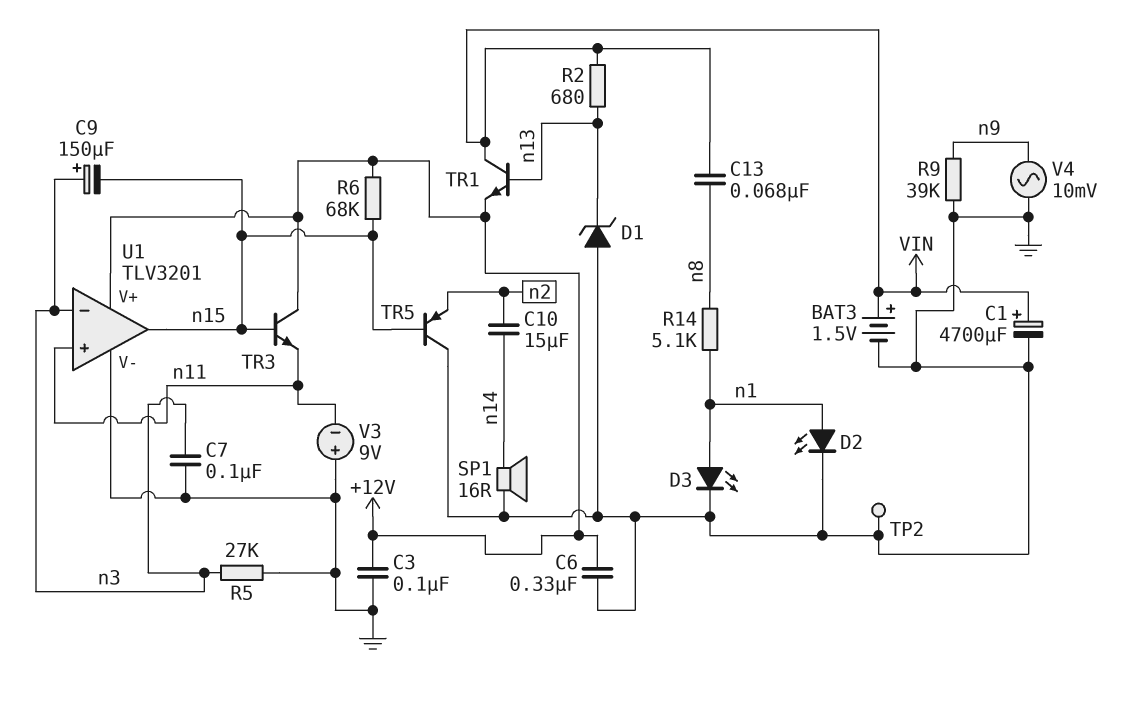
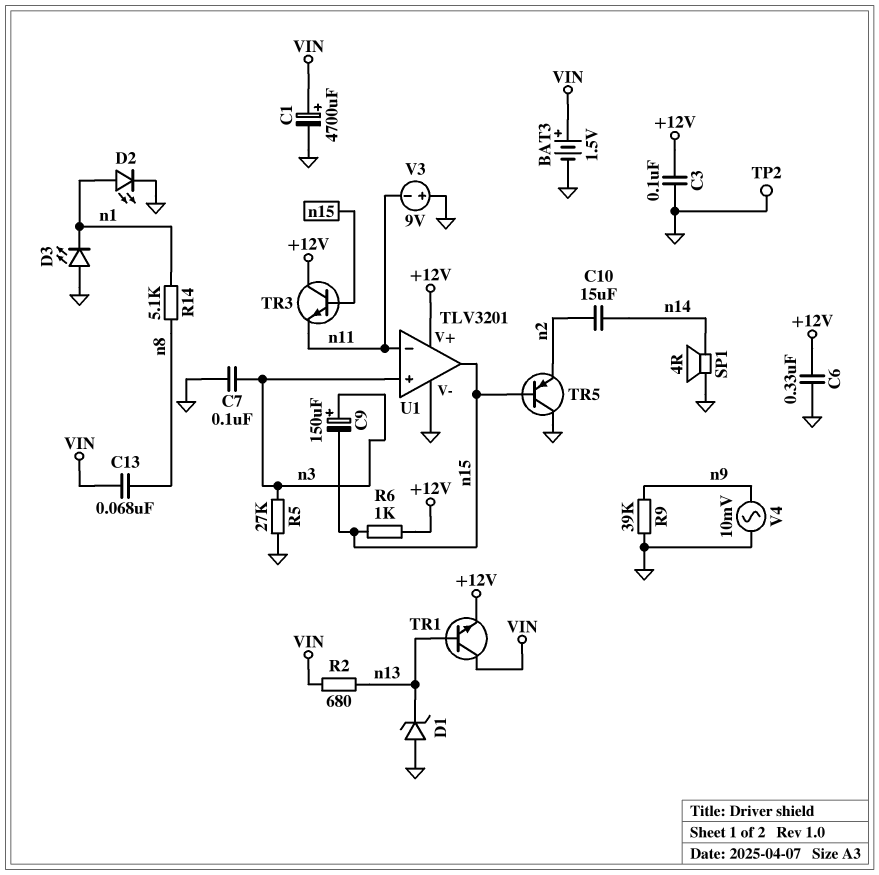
D3: LED (A n1, K GND) -> LED (A GND, K n1)
R6: 68k (+12V, n15) -> 1k (+12V, n15)
SP1: speaker 16R (GND, n14) -> speaker 4R (GND, n14)
U1 pin in+: n11 -> n3
U1 pin in-: n3 -> n11

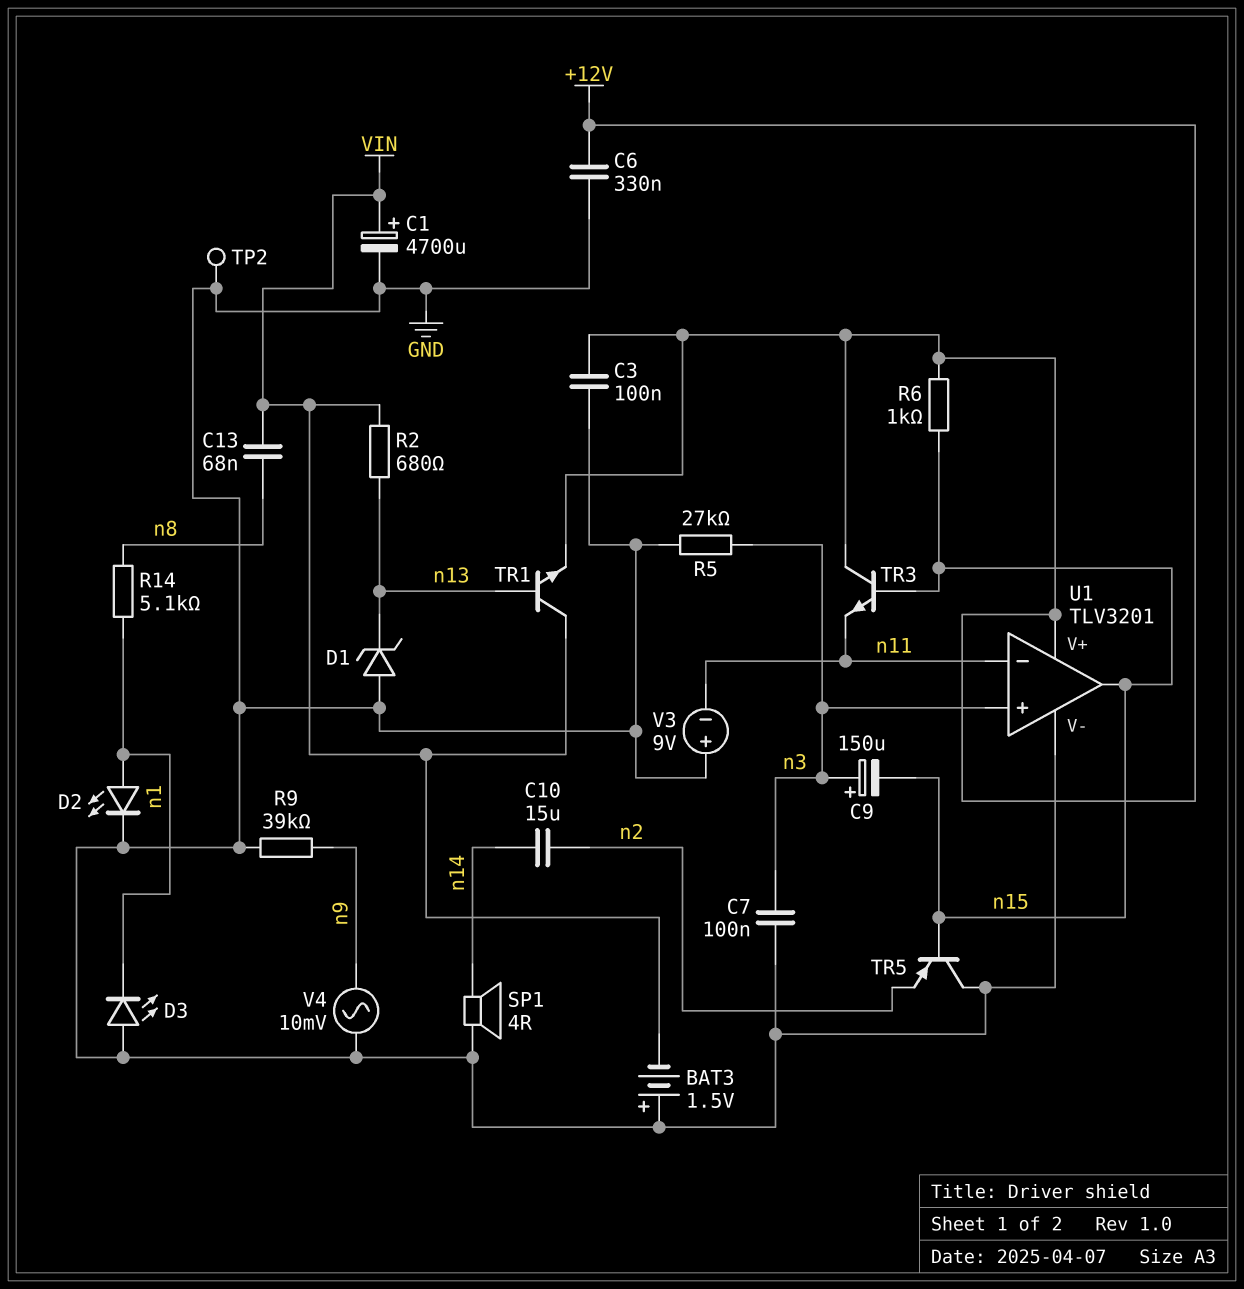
BAT3: 1.5V (plus VIN, minus GND) -> 1.5V (plus GND, minus VIN)

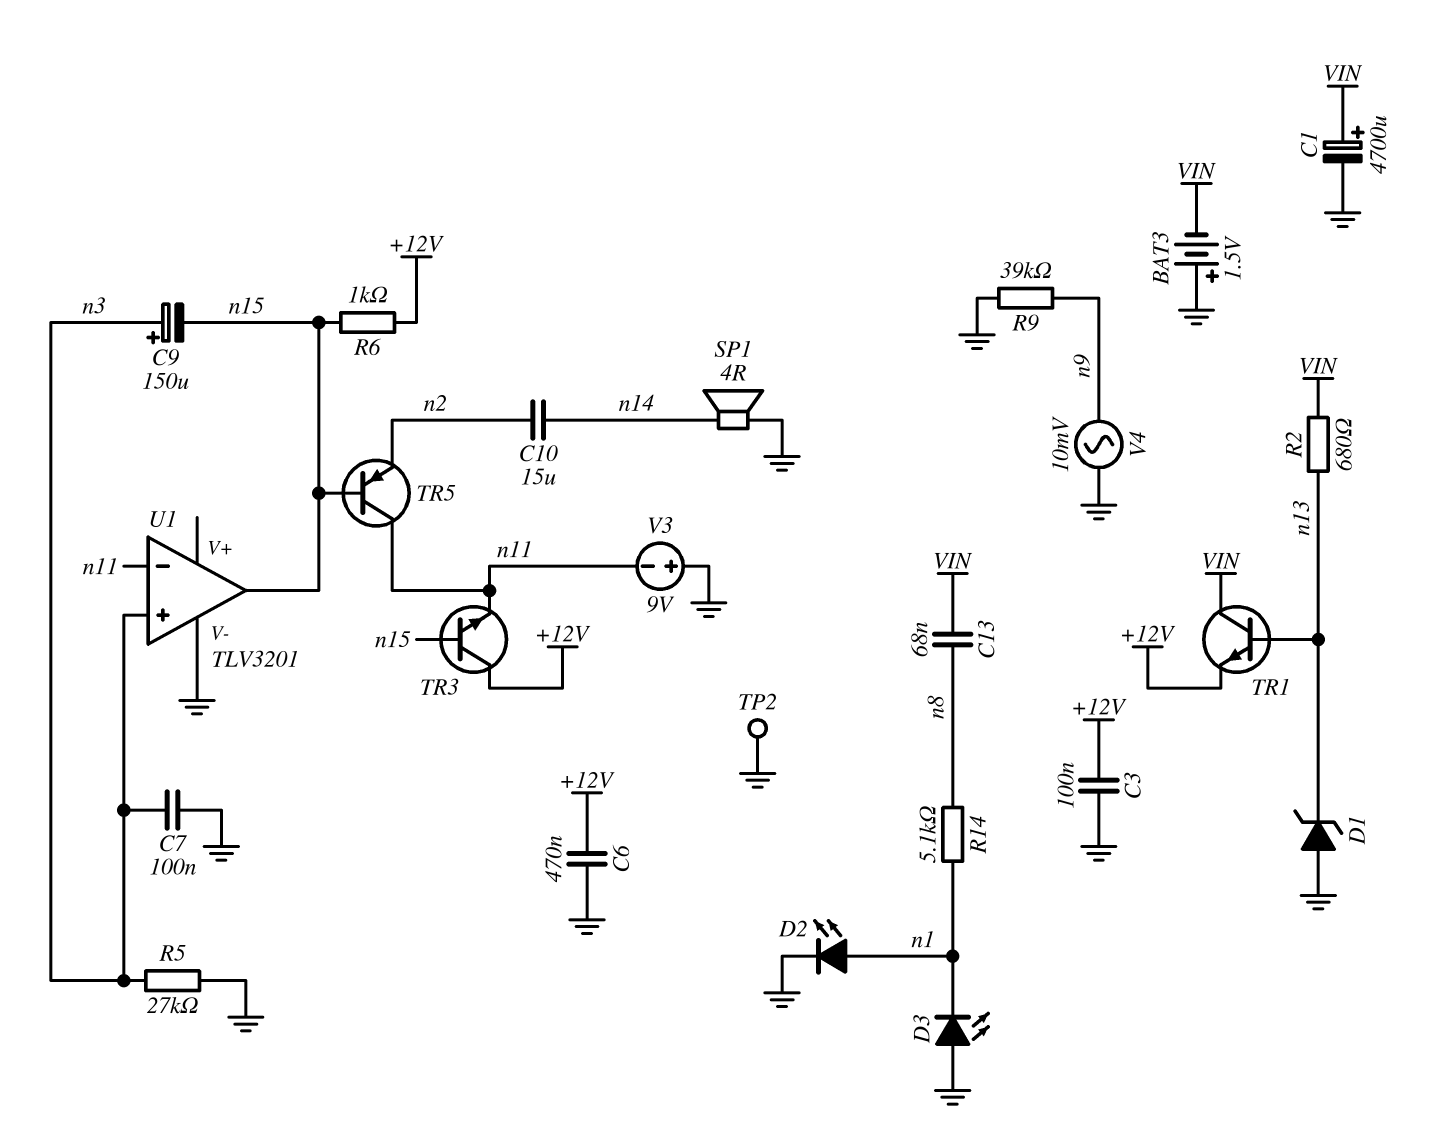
C6: 330nF (+12V, GND) -> 470nF (+12V, GND)
TR5: PNP (B n15, C GND, E n2) -> PNP (B n15, C n11, E n2)
U1 pin V+: +12V -> none

